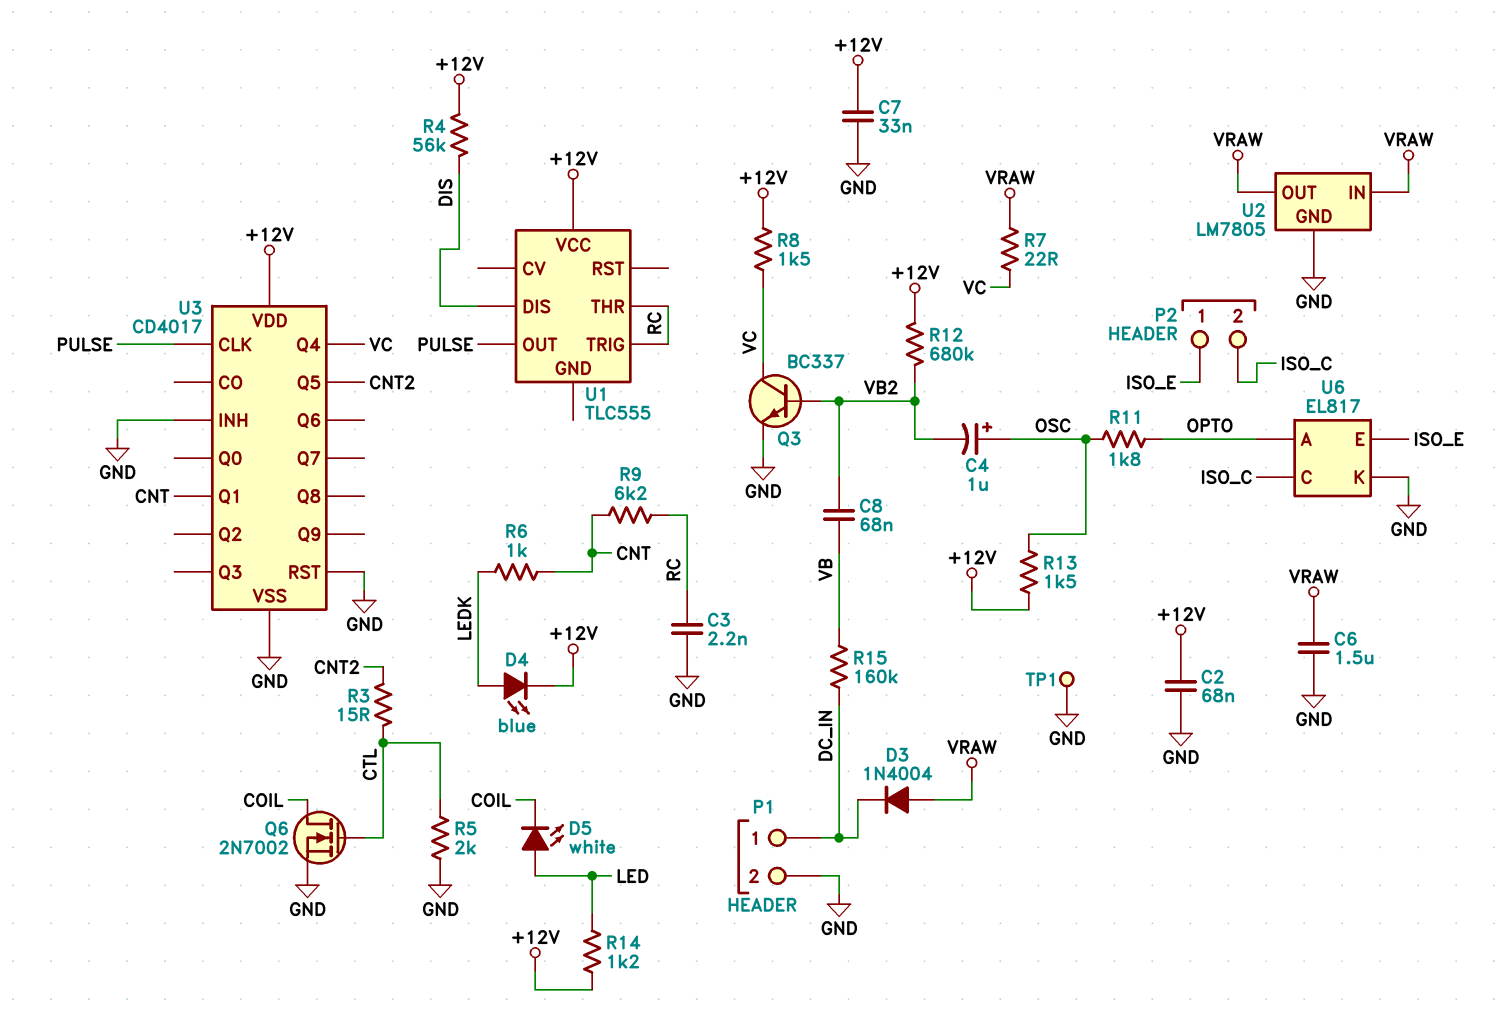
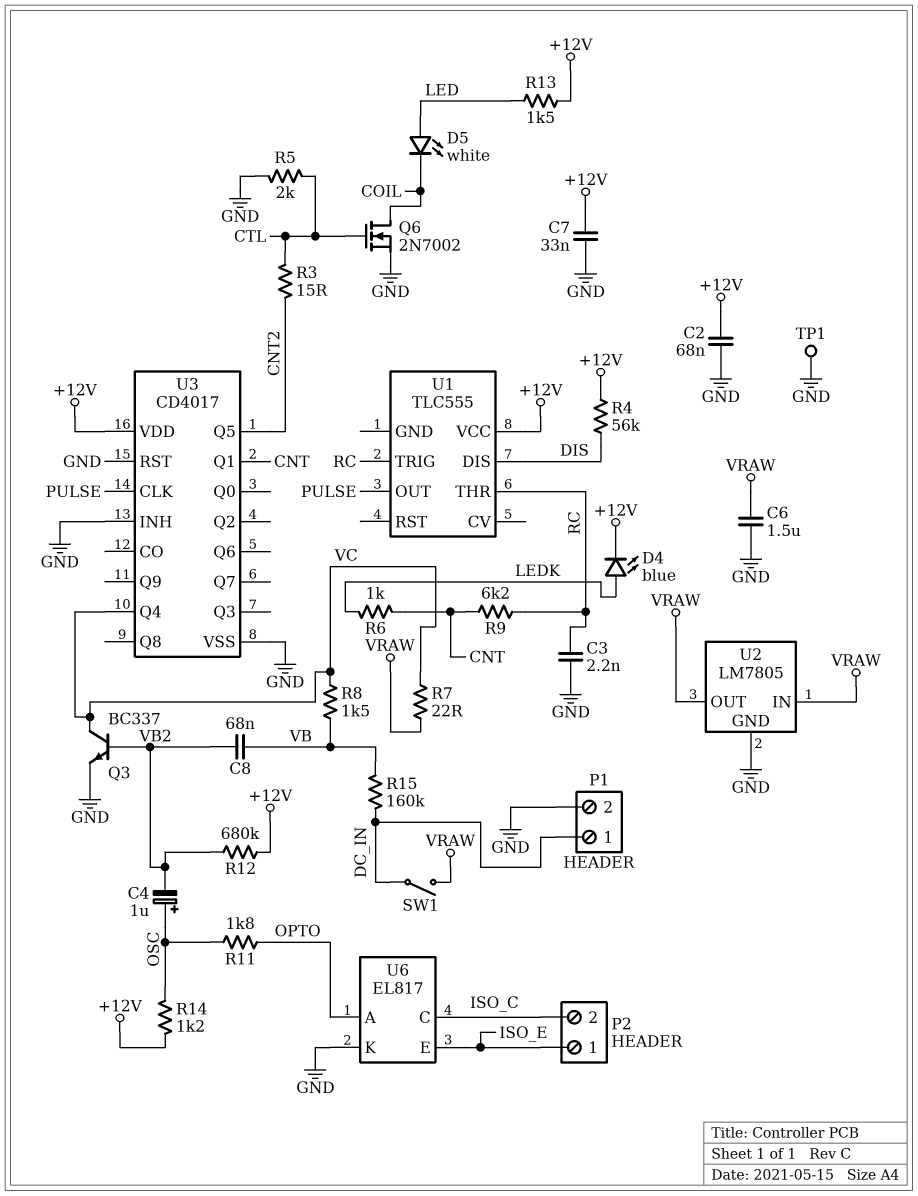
D3: diode 1N4004 (A VRAW, K DC_IN) -> none
R8: 1.5k (+12V, VC) -> 1.5k (VB, VC)
R13: 1.5k (+12V, OSC) -> 1.5k (+12V, LED)
R14: 1.2k (+12V, LED) -> 1.2k (+12V, OSC)
SW1: none -> switch (DC_IN, VRAW)

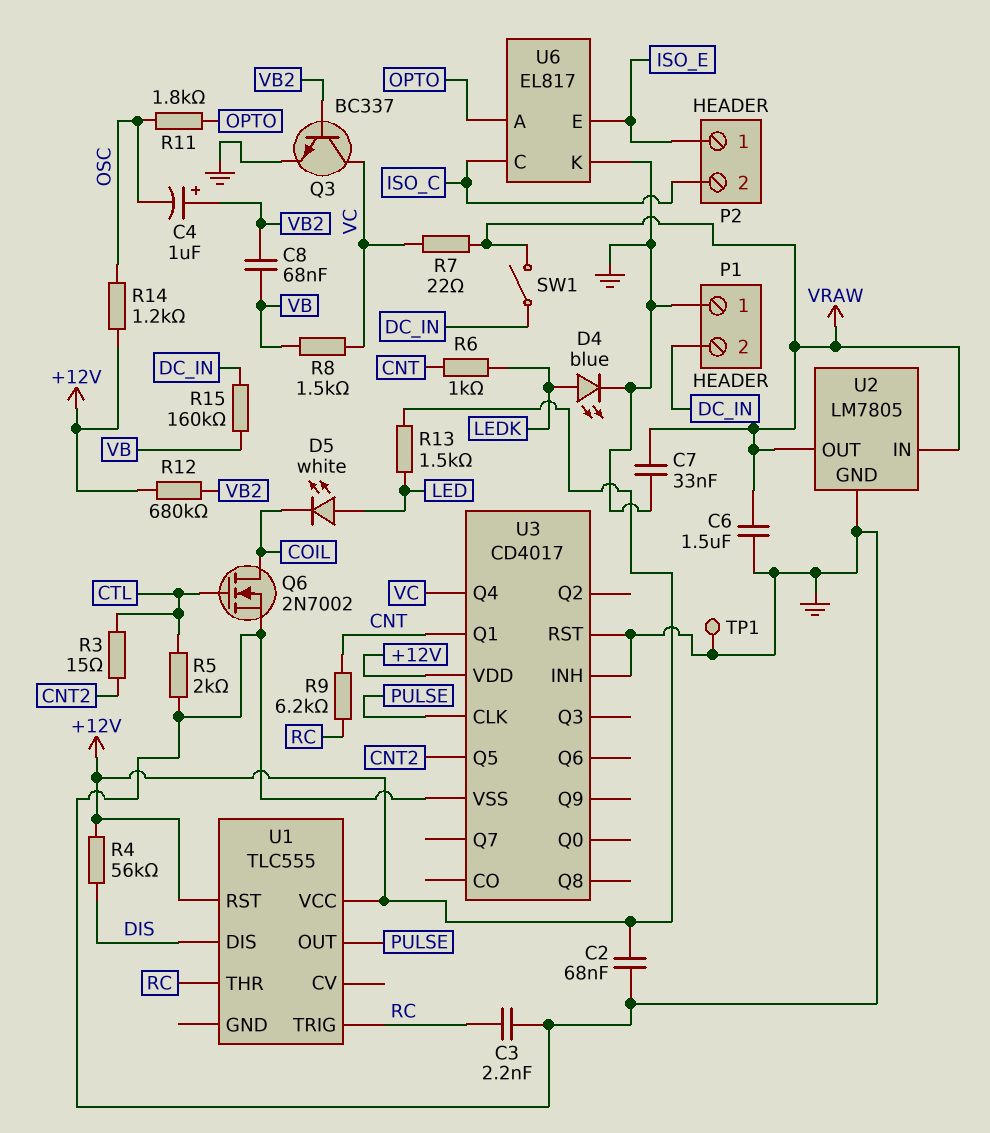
C4: 1uF (plus OSC, minus VB2) -> 1uF (plus VB2, minus OSC)
C7: 33nF (+12V, GND) -> 33nF (GND, VRAW)
D4: LED blue (A LEDK, K +12V) -> LED blue (A LEDK, K GND)
P1 pin 1: DC_IN -> GND
P1 pin 2: GND -> DC_IN
U1 pin RST: none -> +12V

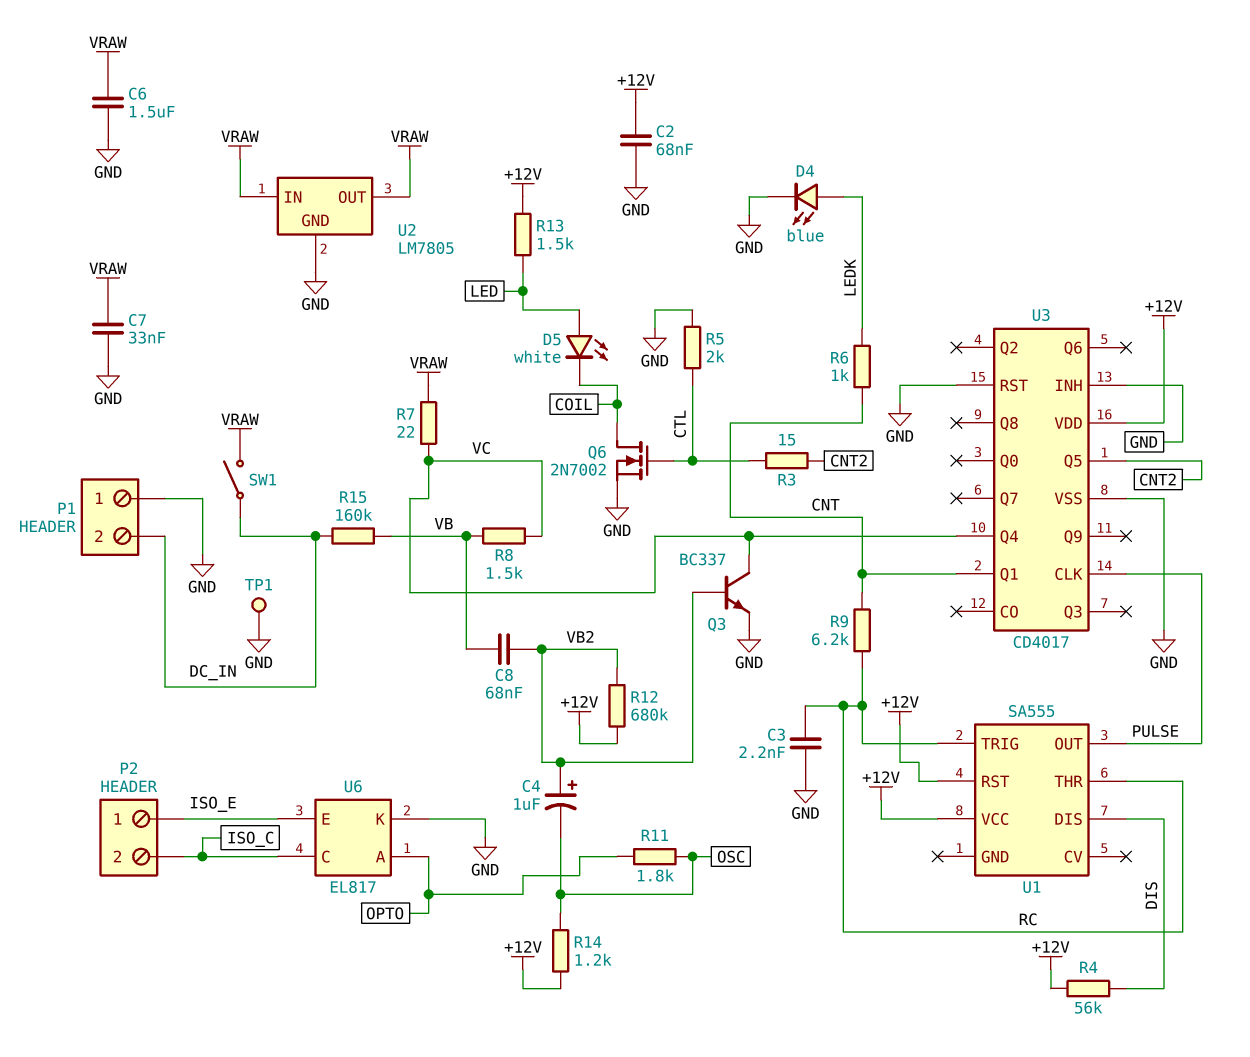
U1: TLC555 -> SA555

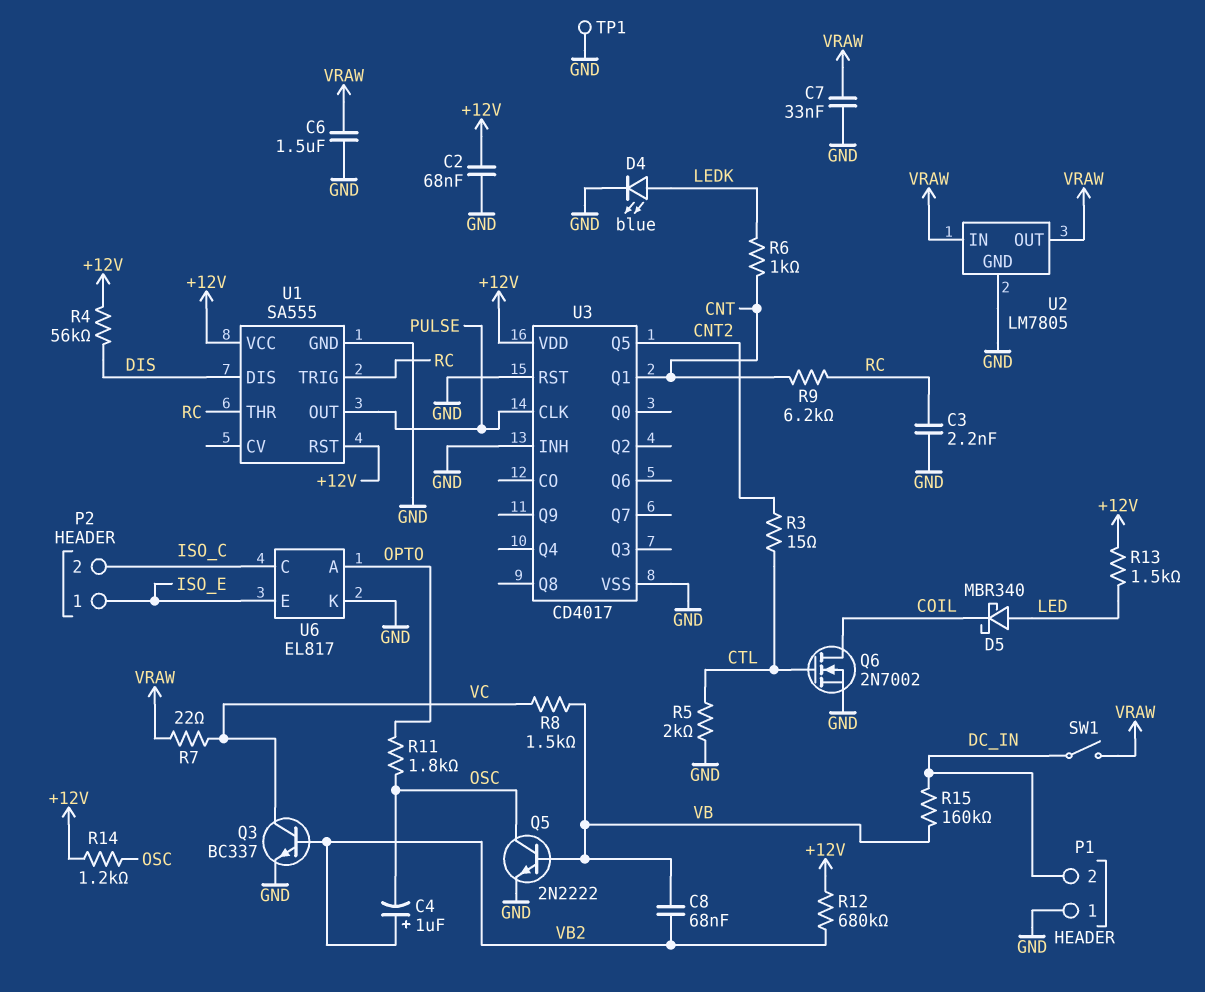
D5: LED white (A LED, K COIL) -> schottky MBR340 (A LED, K COIL)
Q5: none -> NPN 2N2222 (B VB, C OSC, E GND)
U1 pin GND: none -> GND
U3 pin Q4: VC -> none

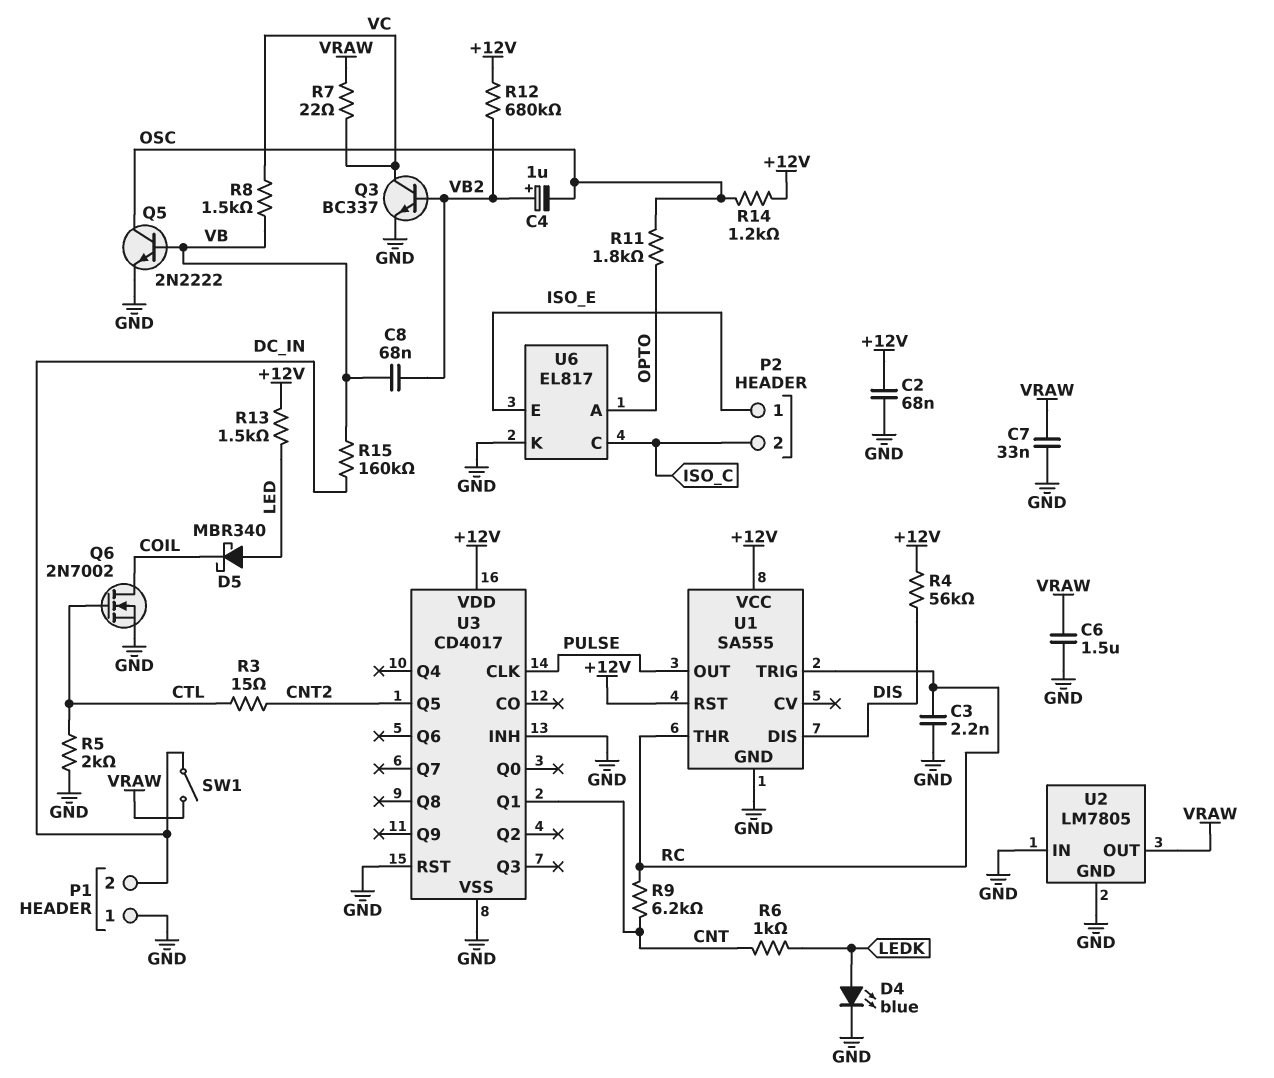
TP1: test point (GND) -> none
U2 pin IN: VRAW -> GND

